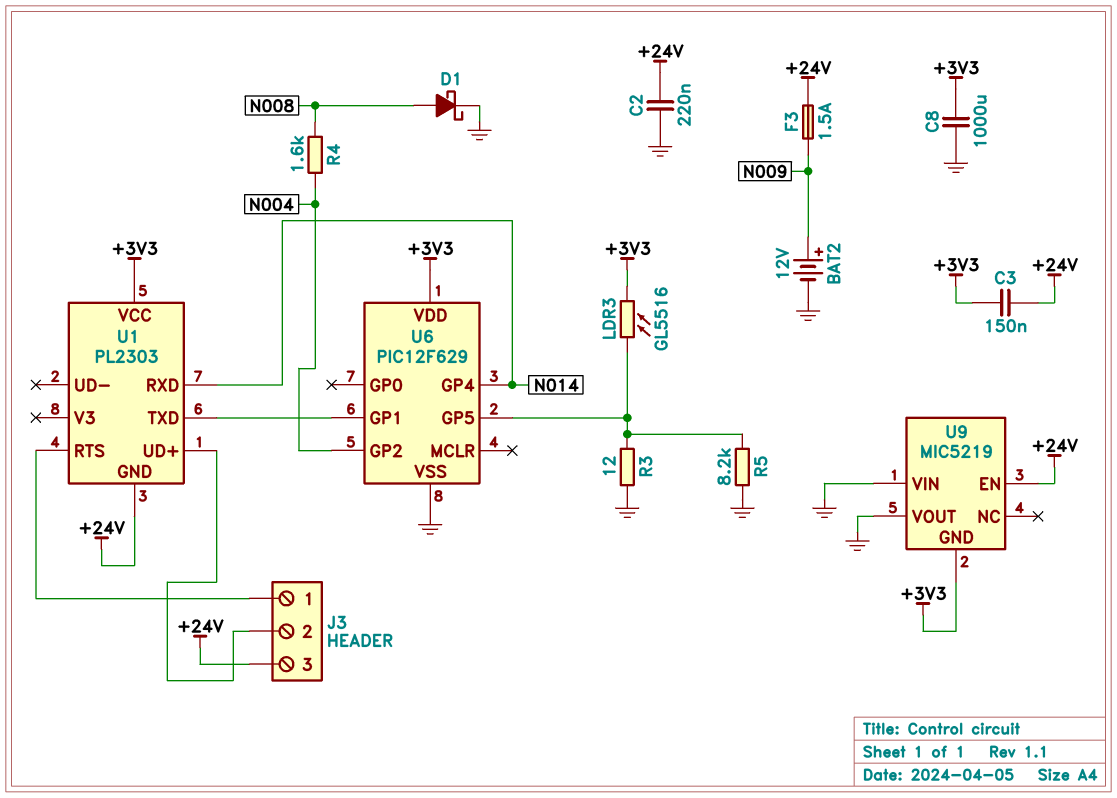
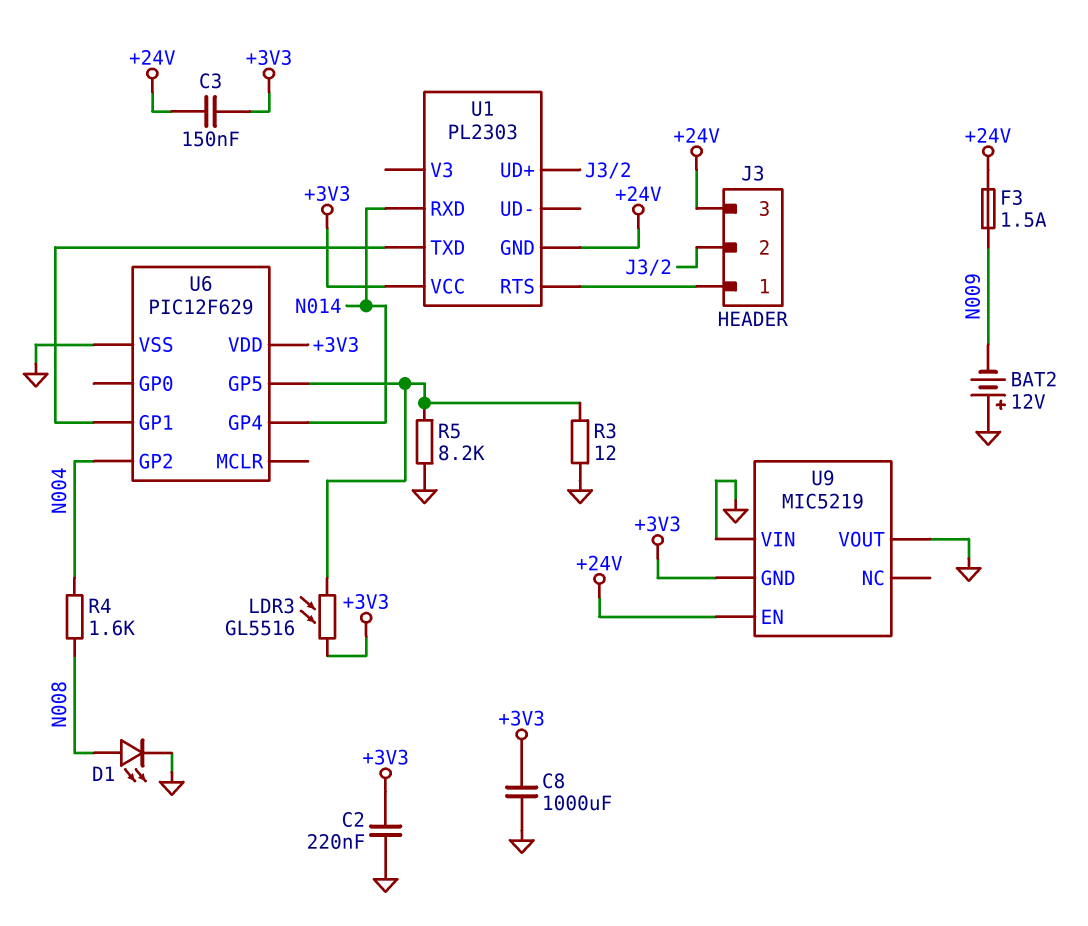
BAT2: 12V (plus N009, minus GND) -> 12V (plus GND, minus N009)
C2: 220nF (+24V, GND) -> 220nF (+3V3, GND)
D1: schottky (A N008, K GND) -> LED (A N008, K GND)

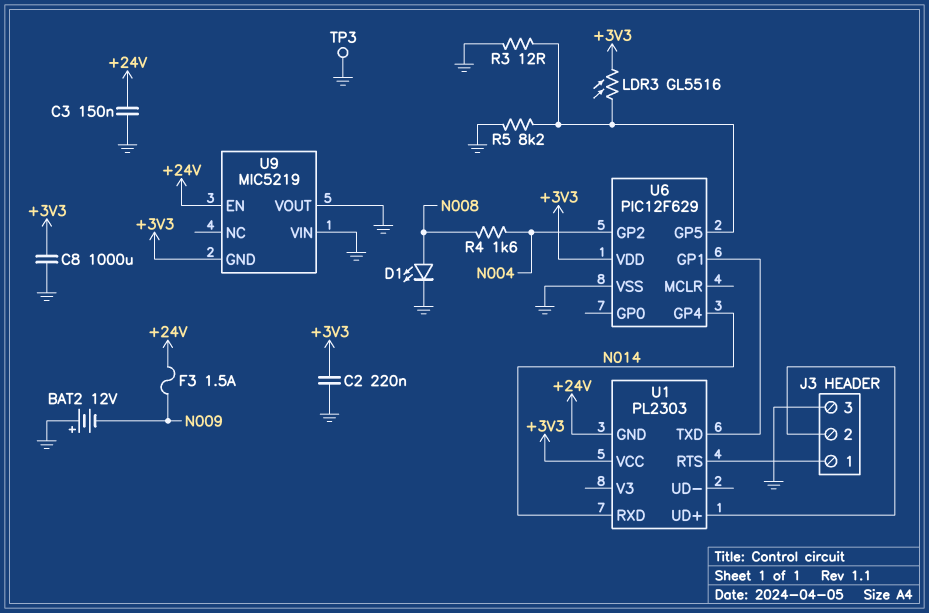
C3: 150nF (+3V3, +24V) -> 150nF (+24V, GND)
J3 pin 3: +24V -> GND
TP3: none -> test point (GND)

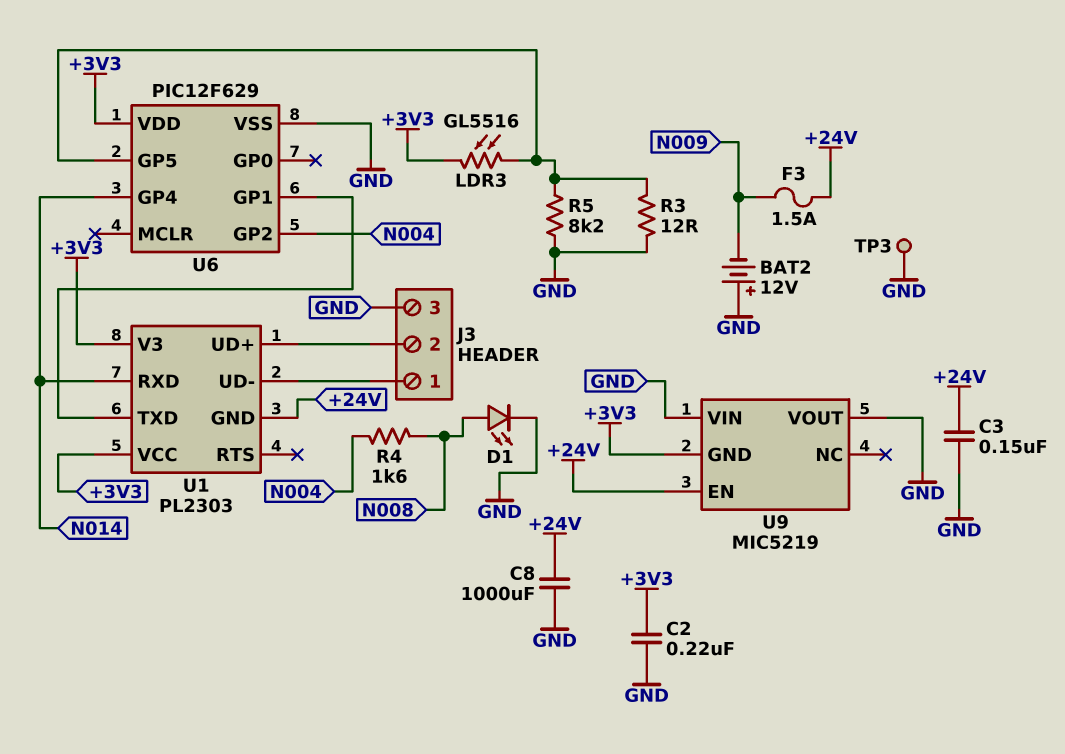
C8: 1000uF (+3V3, GND) -> 1000uF (+24V, GND)
U1 pin RTS: J3/1 -> none
U1 pin UD-: none -> J3/1
U1 pin V3: none -> +3V3

